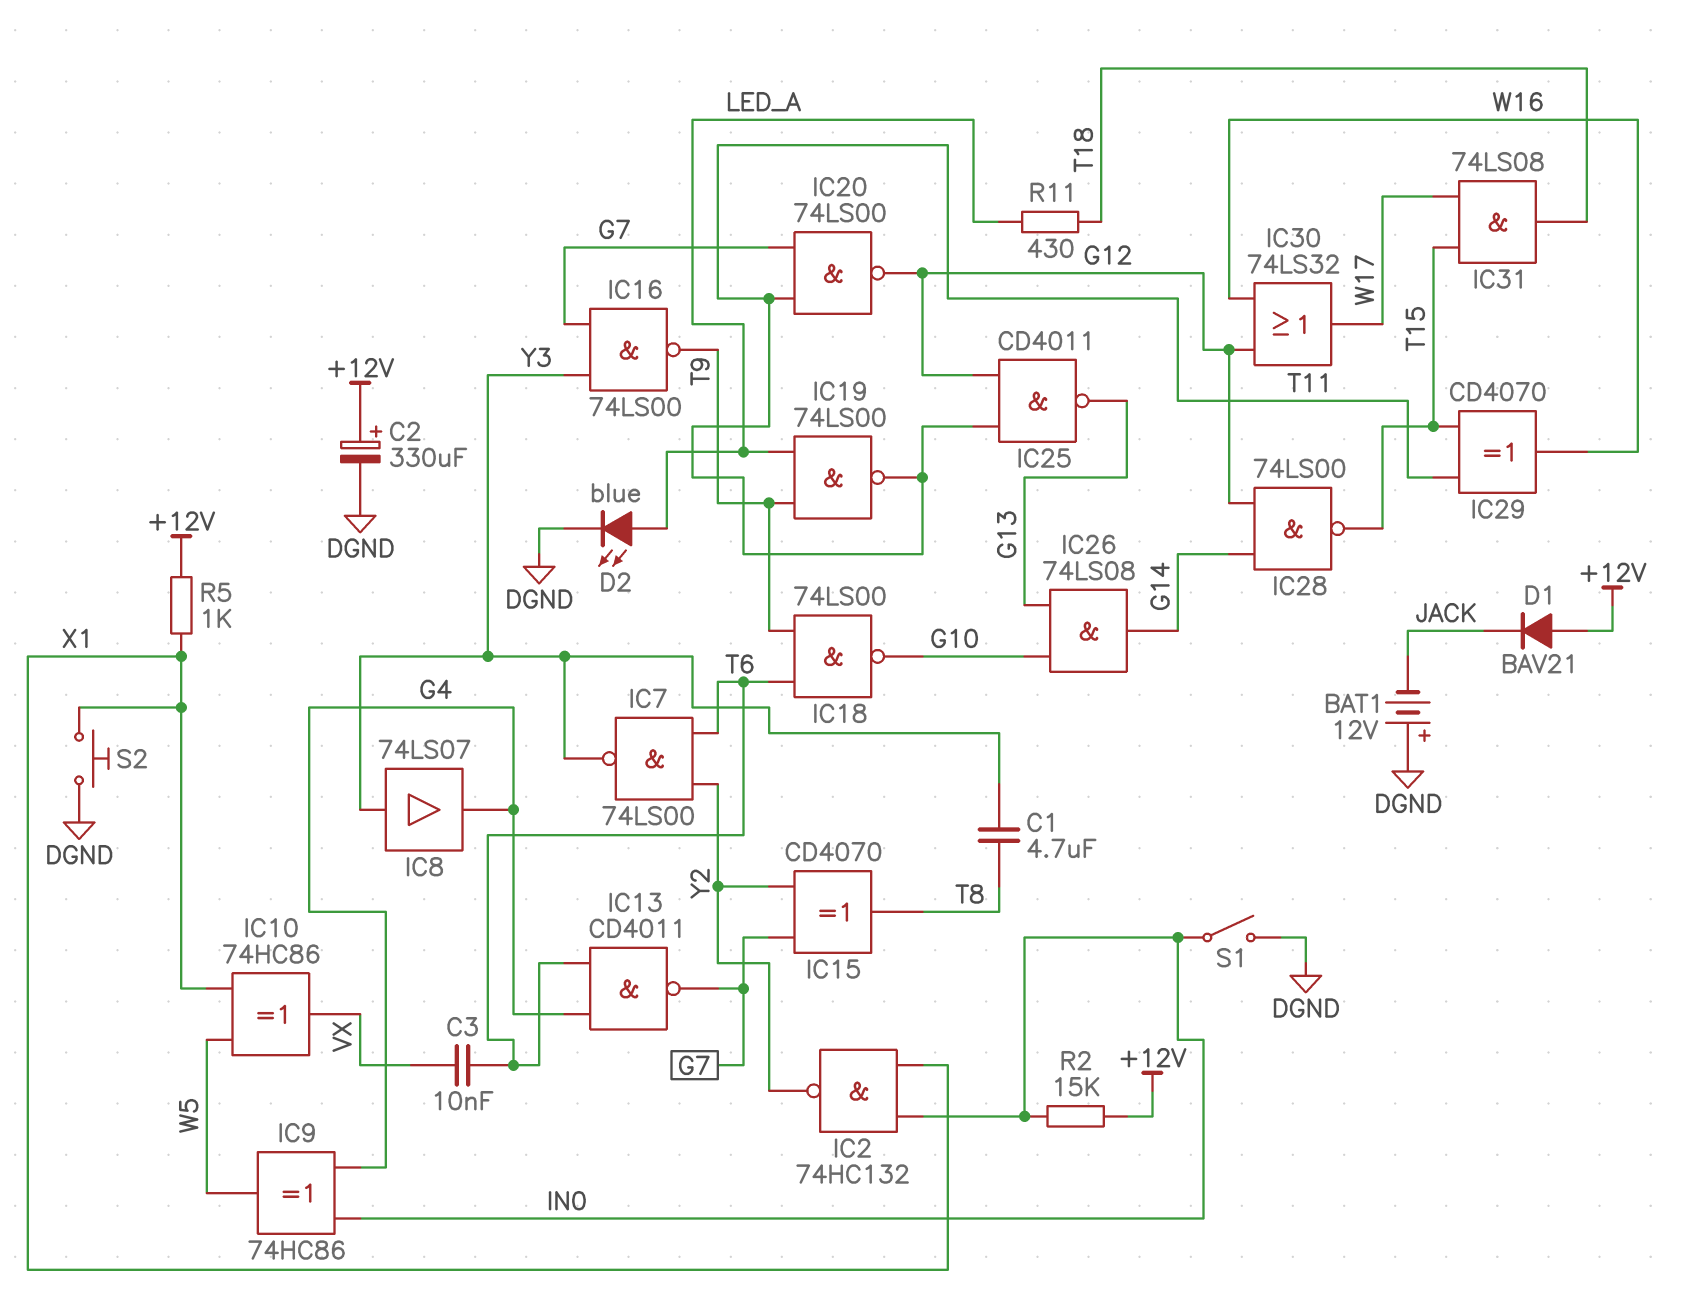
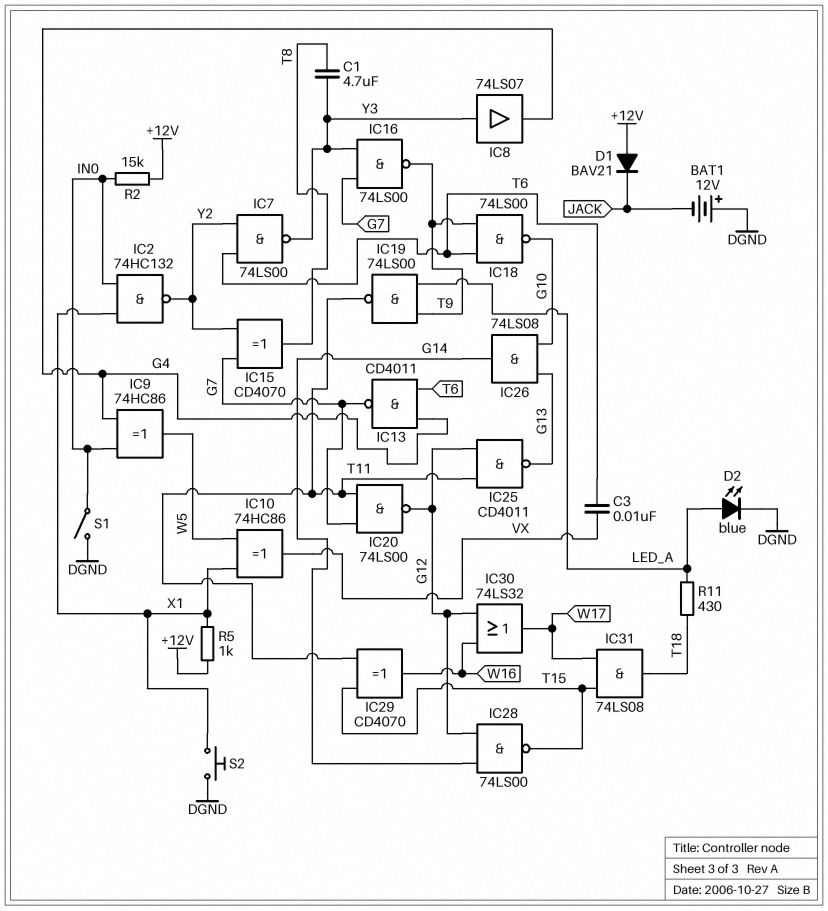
C2: 330uF (plus +12V, minus DGND) -> none

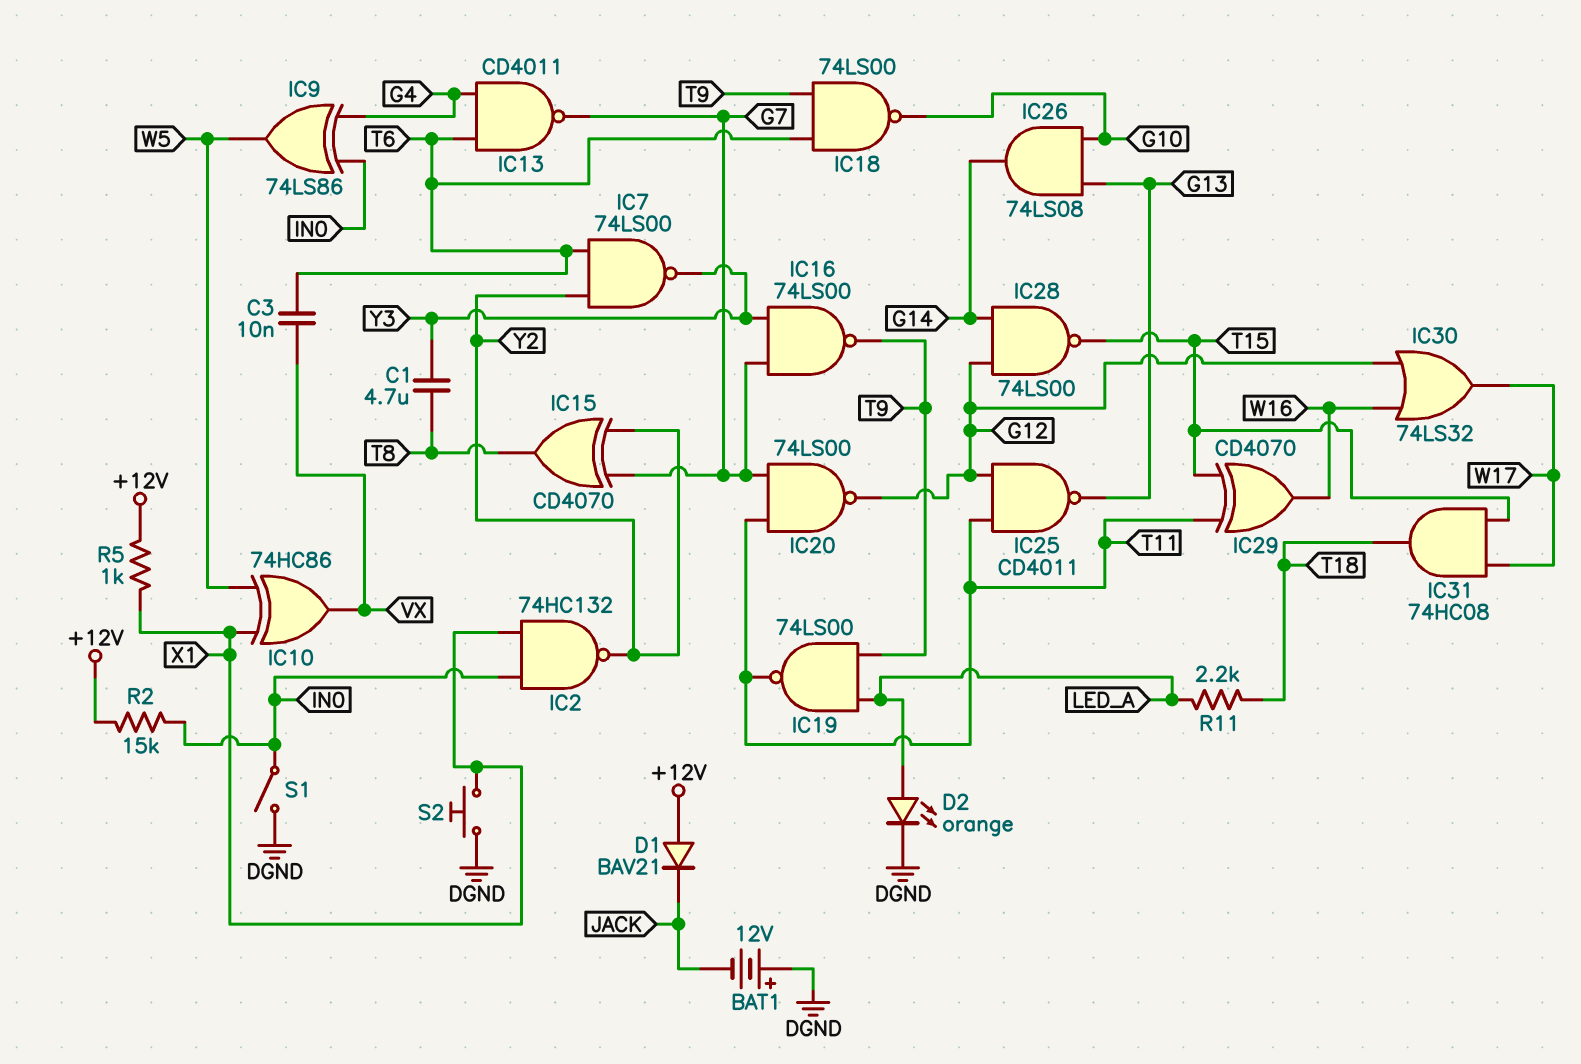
D2: LED blue (A LED_A, K DGND) -> LED orange (A LED_A, K DGND)
IC8: buffer 74LS07 (in Y3, out G4) -> none
IC9: XOR 74HC86 (in G4, in IN0, out W5) -> XOR 74LS86 (in G4, in IN0, out W5)
IC31: AND 74LS08 (in T15, in W17, out T18) -> AND 74HC08 (in T15, in W17, out T18)
R11: 430 (LED_A, T18) -> 2.2k (LED_A, T18)

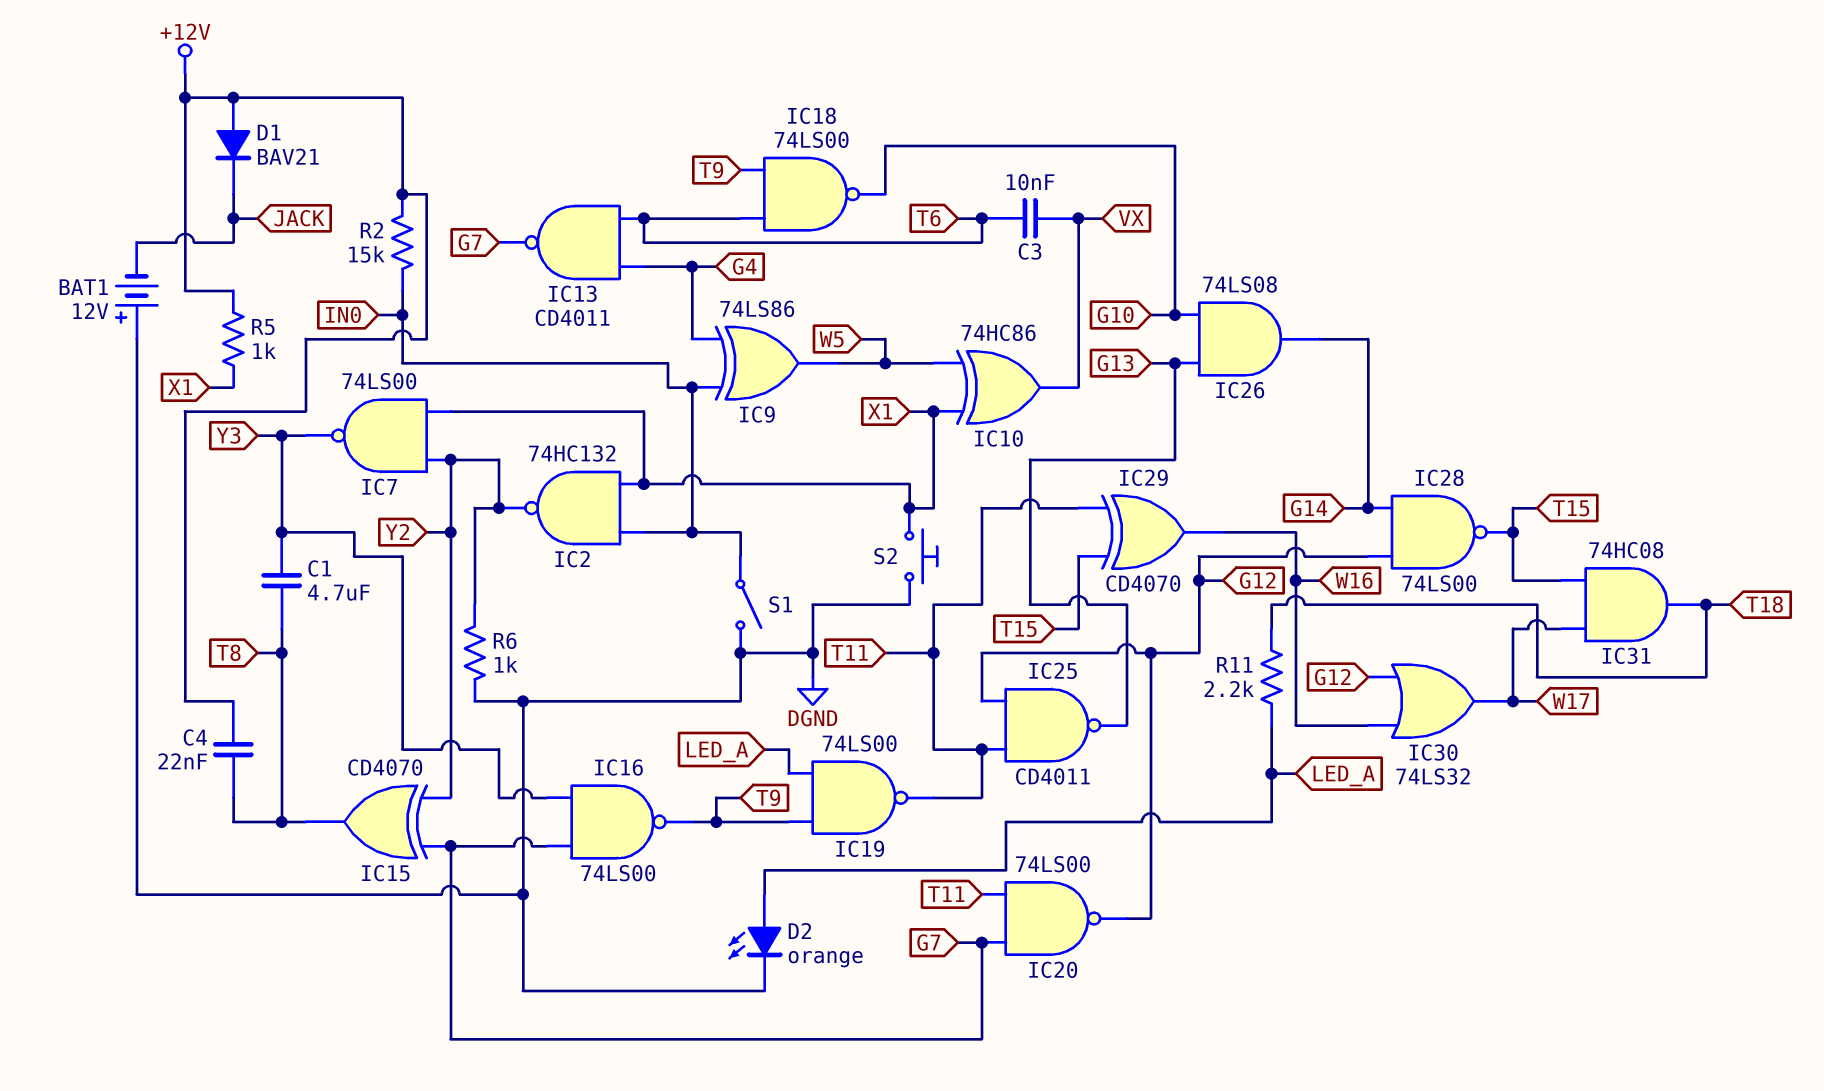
C4: none -> 22nF (+12V, T8)
IC7: NAND 74LS00 (in T6, in Y2, out Y3) -> NAND 74LS00 (in X1, in Y2, out Y3)
R6: none -> 1k (DGND, Y2)

